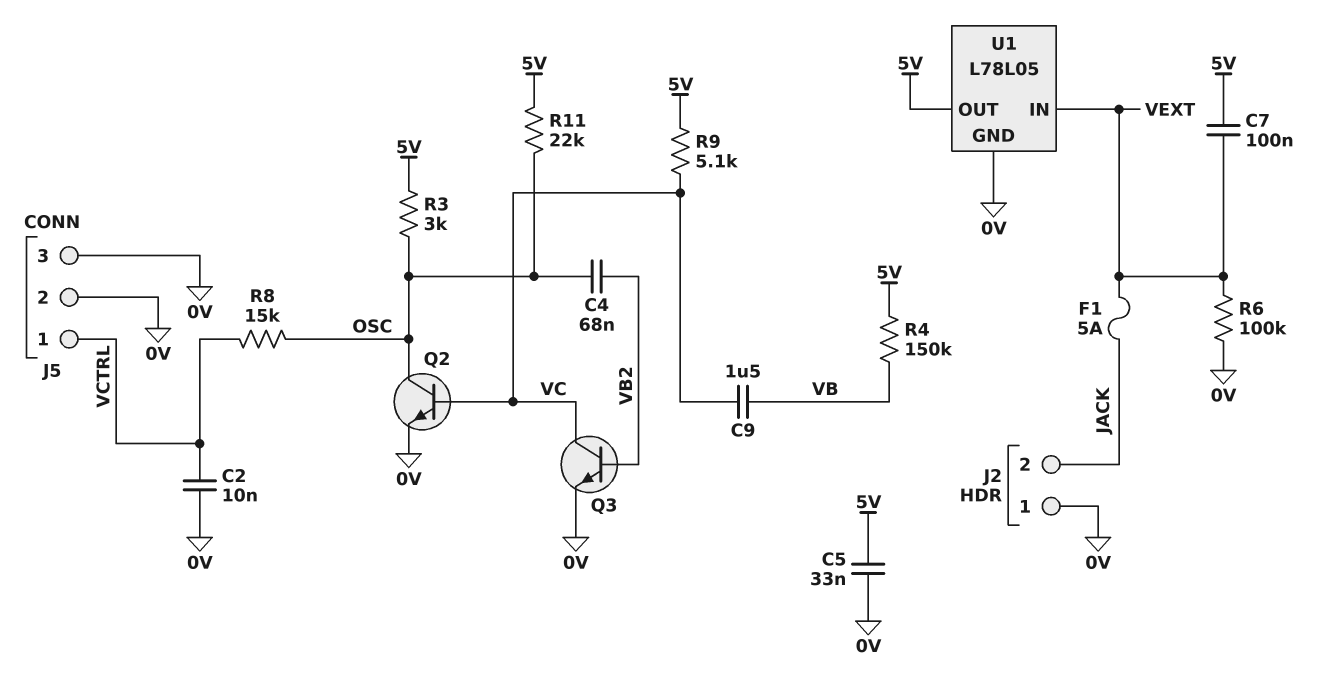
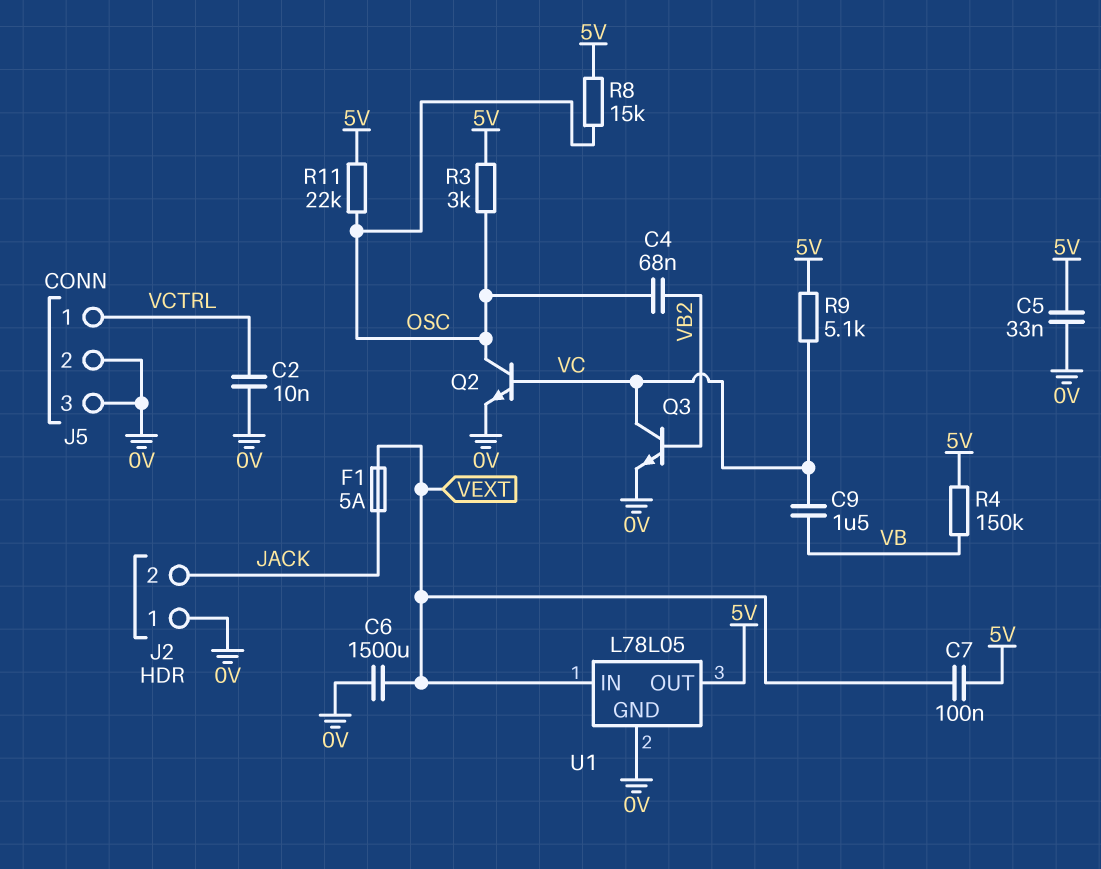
C6: none -> 1500uF (0V, VEXT)
R6: 100k (0V, VEXT) -> none
R8: 15k (OSC, VCTRL) -> 15k (5V, OSC)

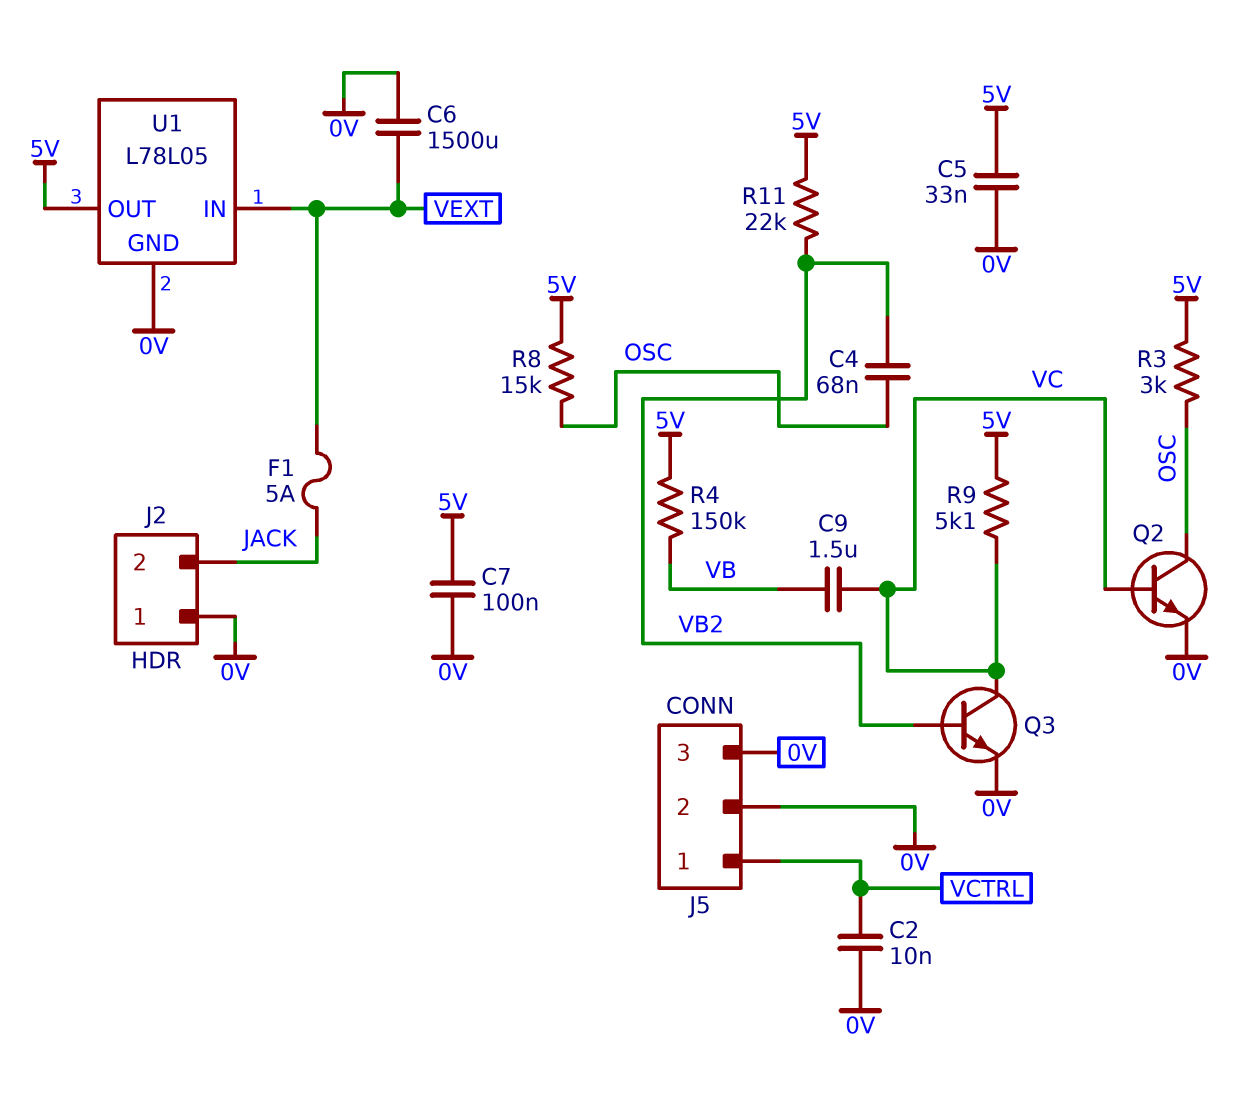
C7: 100nF (5V, VEXT) -> 100nF (0V, 5V)
R11: 22k (5V, OSC) -> 22k (5V, VB2)

